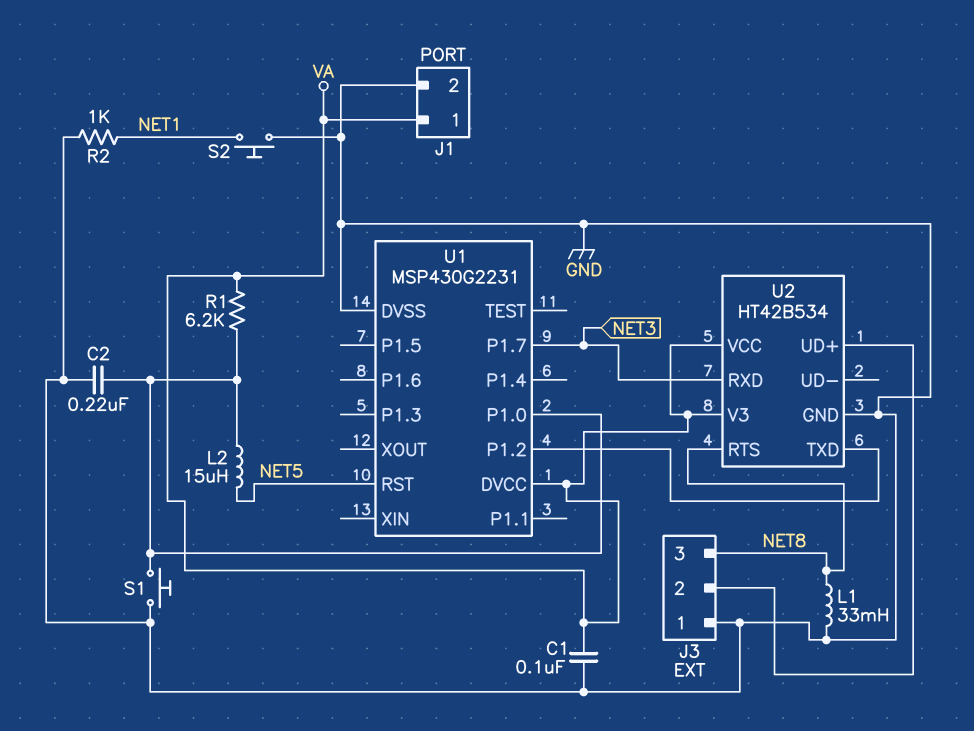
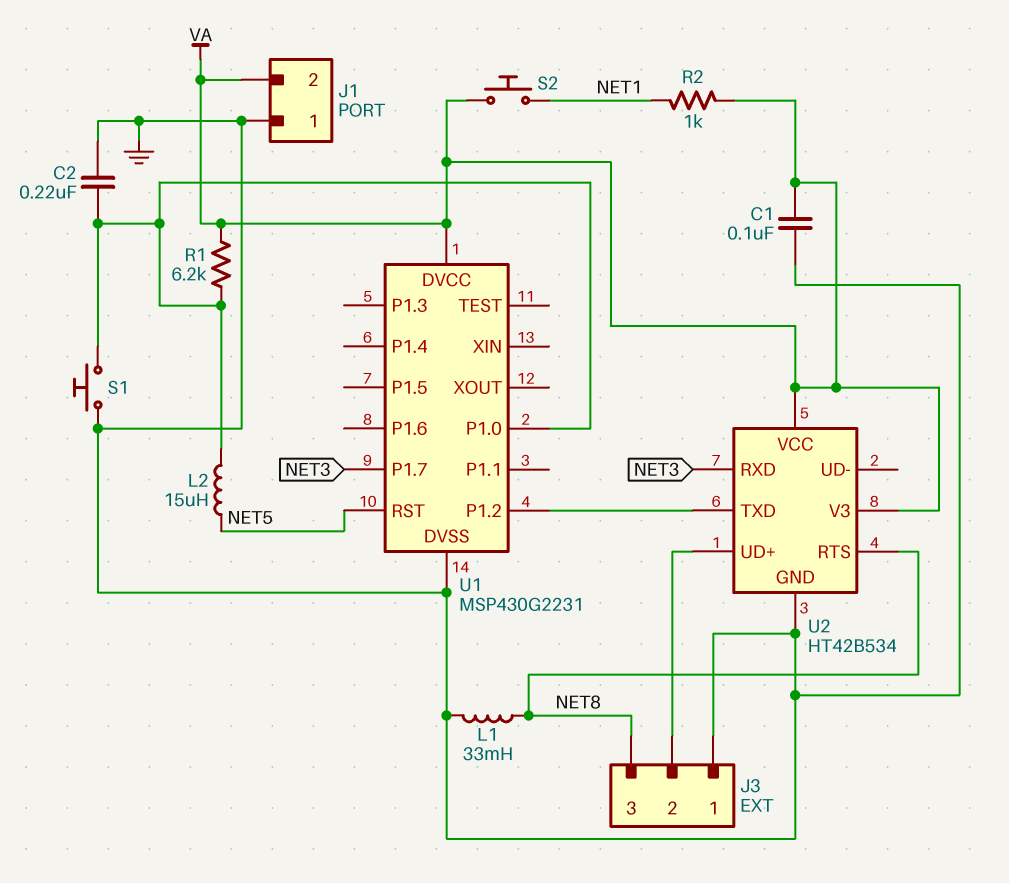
J1 pin 1: VA -> GND
J1 pin 2: GND -> VA
R2: 1k (GND, NET1) -> 1k (NET1, VA)
S2: button (GND, NET1) -> button (NET1, VA)

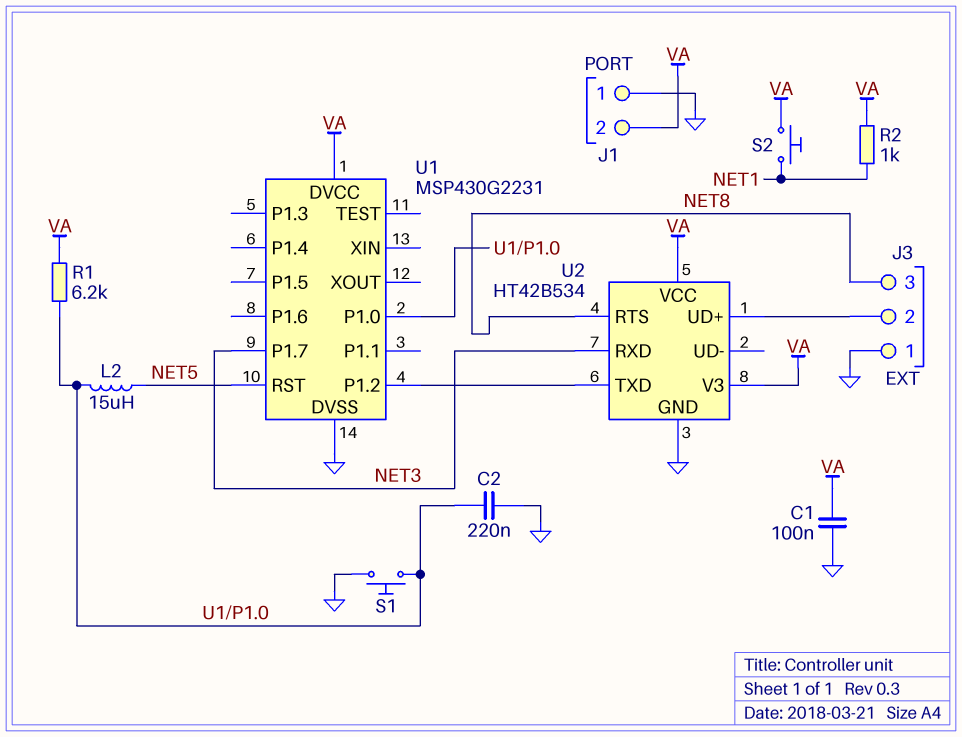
L1: 33mH (GND, NET8) -> none

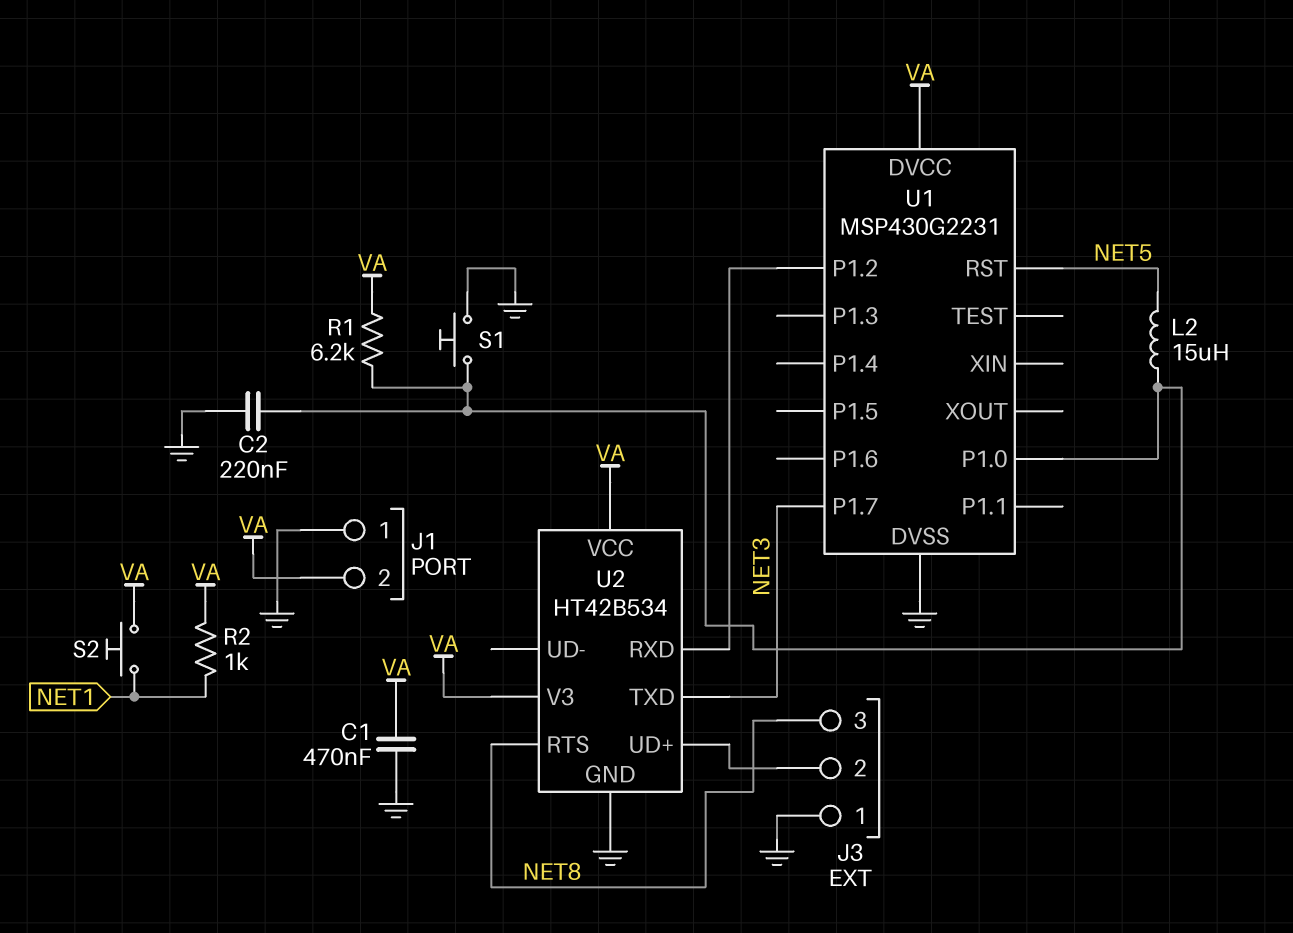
C1: 100nF (GND, VA) -> 470nF (GND, VA)
U2 pin RXD: NET3 -> U1/P1.2
U2 pin TXD: U1/P1.2 -> NET3

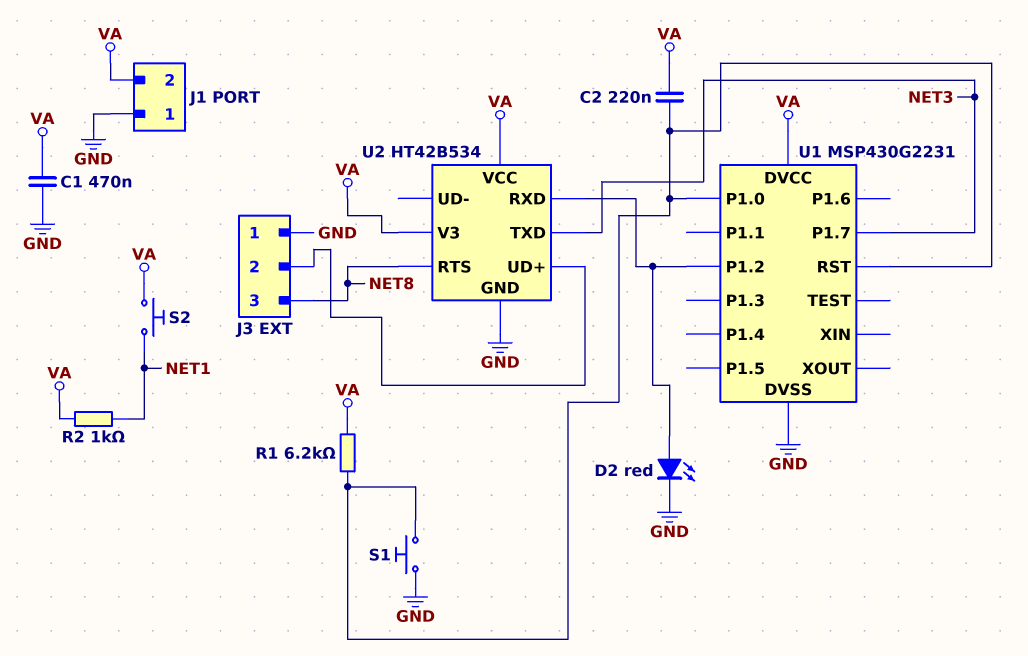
C2: 220nF (GND, U1/P1.0) -> 220nF (U1/P1.0, VA)
D2: none -> LED red (A U1/P1.2, K GND)
L2: 15uH (NET5, U1/P1.0) -> none
U1 pin RST: NET5 -> U1/P1.0

